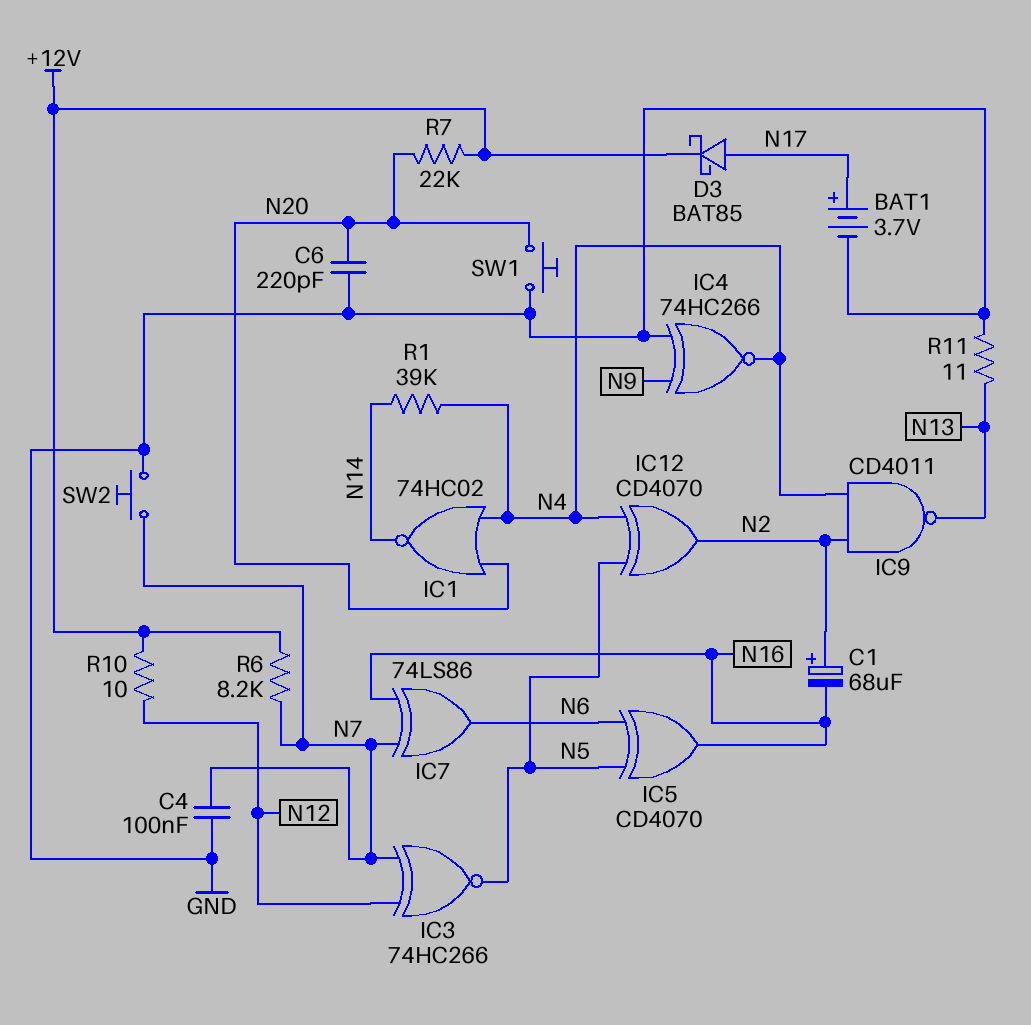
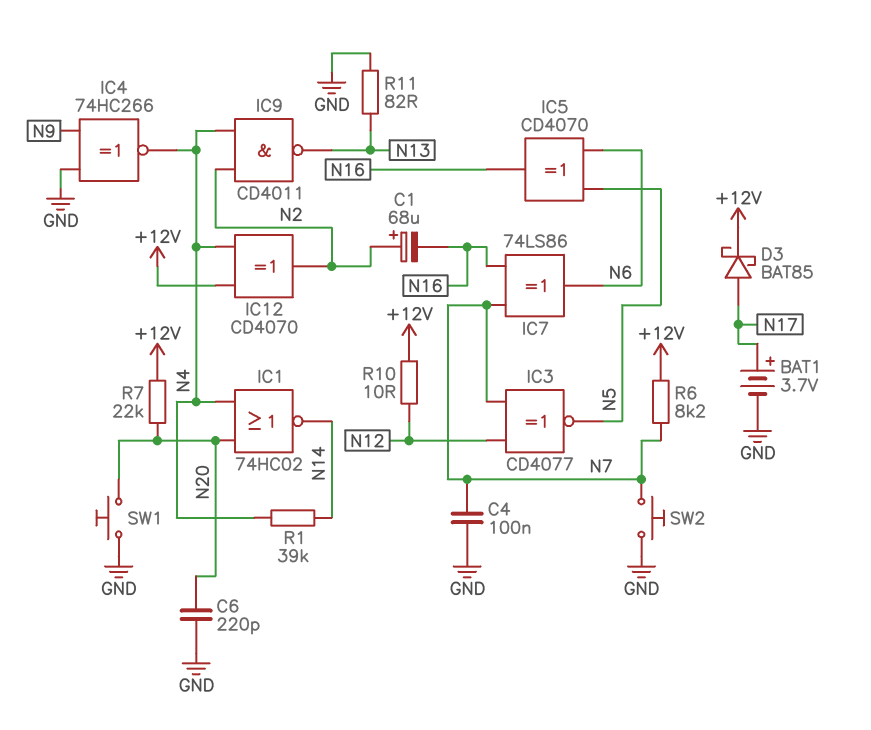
IC3: XNOR 74HC266 (in N7, in N12, out N5) -> XNOR CD4077 (in N7, in N12, out N5)
IC12: XOR CD4070 (in N4, in N5, out N2) -> XOR CD4070 (in +12V, in N4, out N2)
R11: 11 (GND, N13) -> 82 (GND, N13)

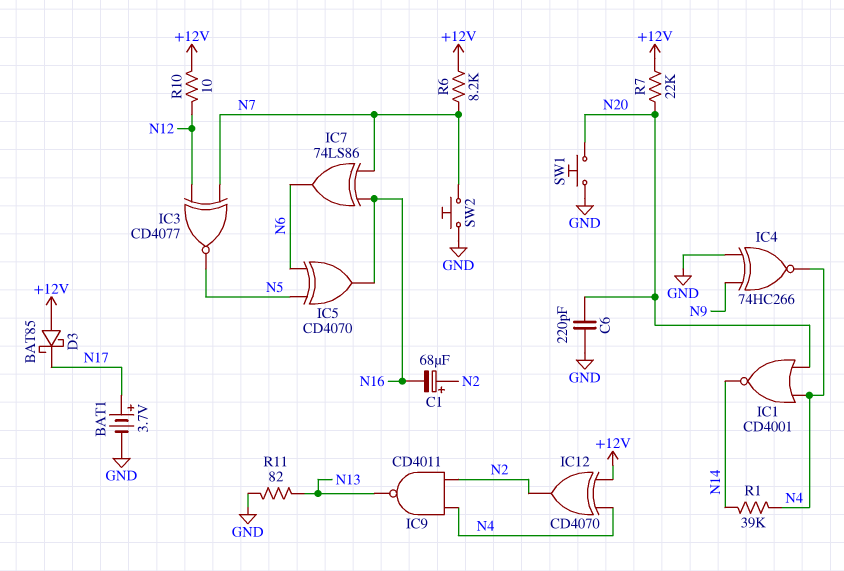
C4: 100nF (GND, N7) -> none
D3: schottky BAT85 (A N17, K +12V) -> schottky BAT85 (A +12V, K N17)
IC1: NOR 74HC02 (in N4, in N20, out N14) -> NOR CD4001 (in N4, in N20, out N14)

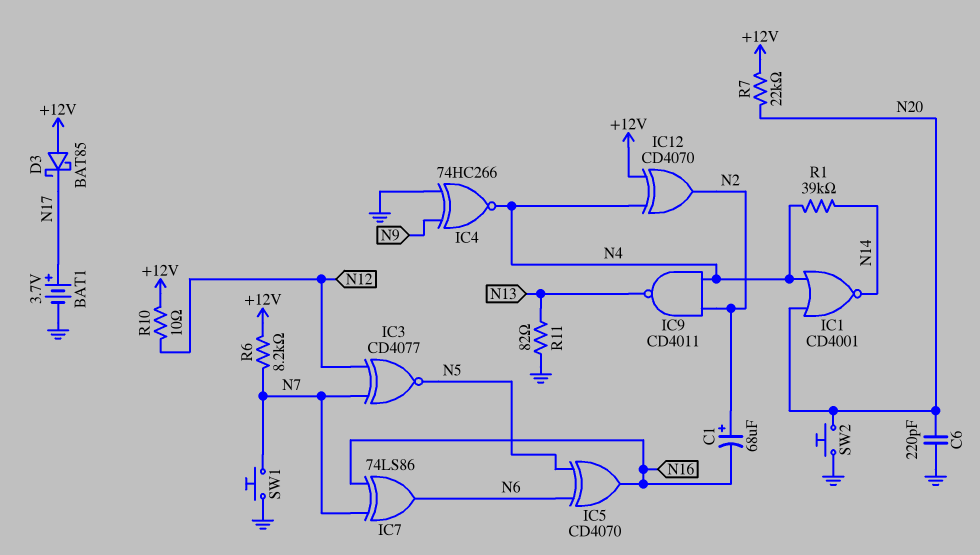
SW1: button (GND, N20) -> button (GND, N7)
SW2: button (GND, N7) -> button (GND, N20)

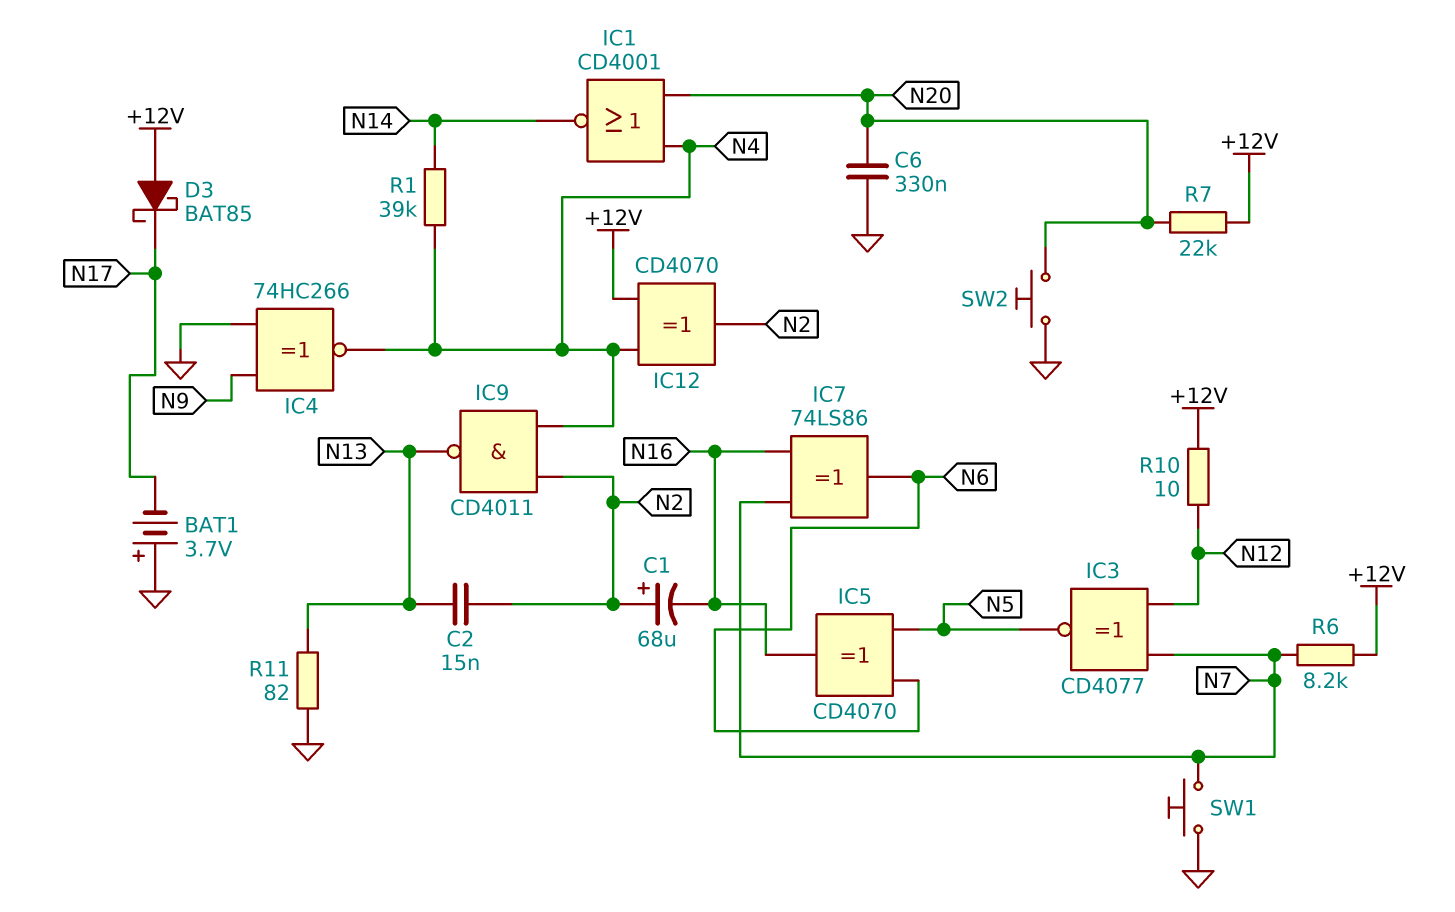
BAT1: 3.7V (plus N17, minus GND) -> 3.7V (plus GND, minus N17)
C2: none -> 15nF (N2, N13)
C6: 220pF (GND, N20) -> 330nF (GND, N20)

